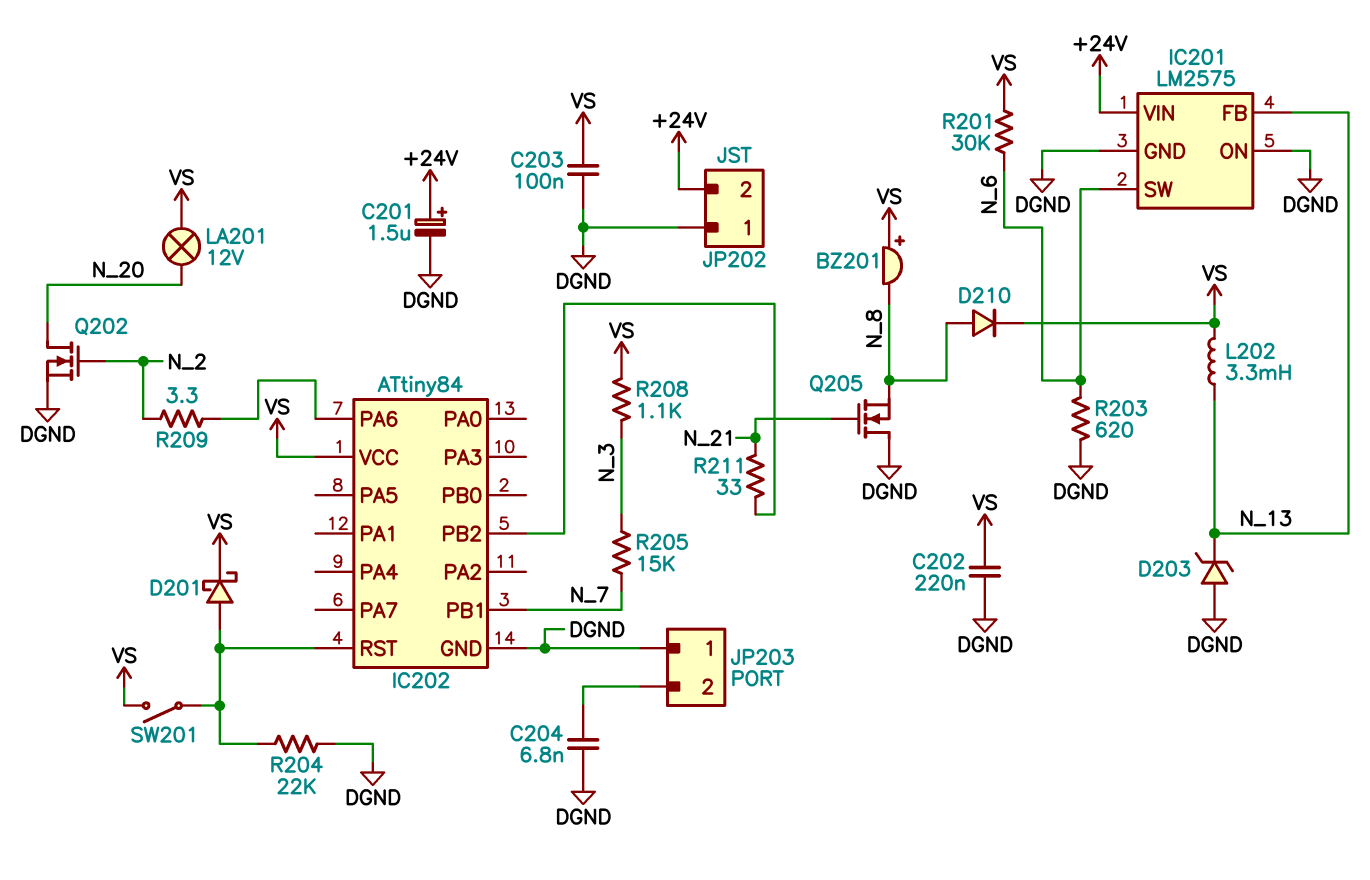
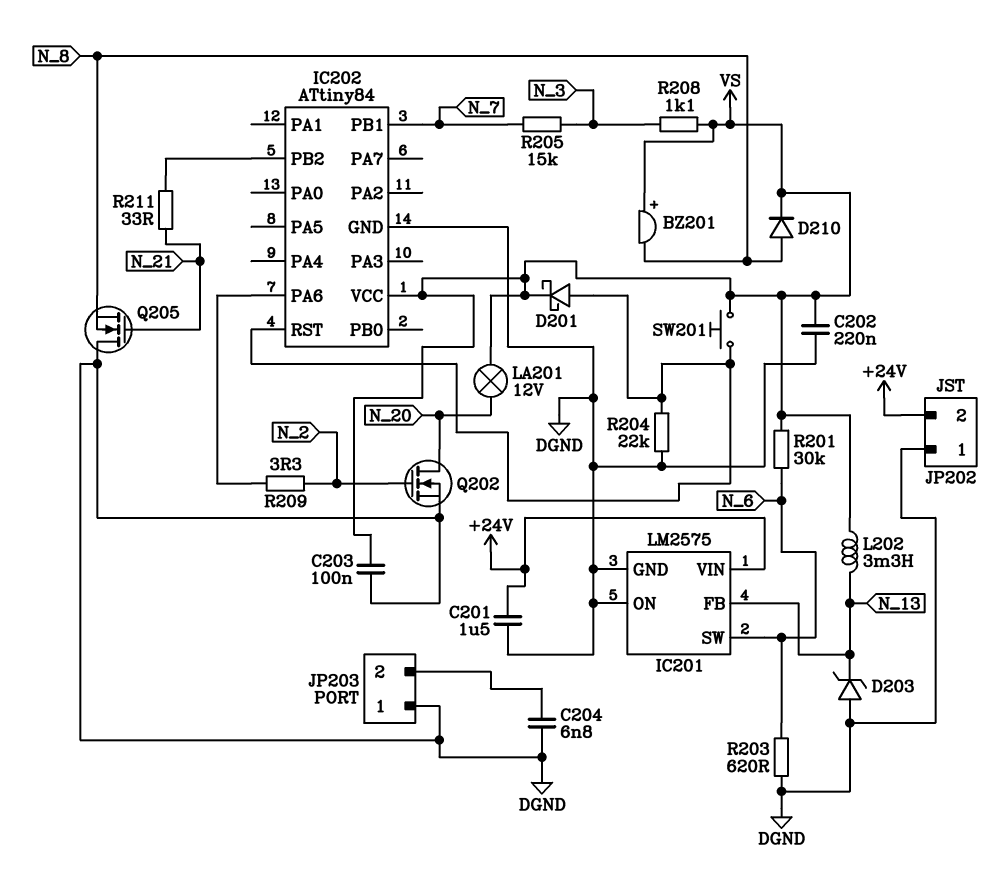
C201: 1.5uF (plus +24V, minus DGND) -> 1.5uF (+24V, DGND)
SW201: switch (IC202/RST, VS) -> button (IC202/RST, VS)

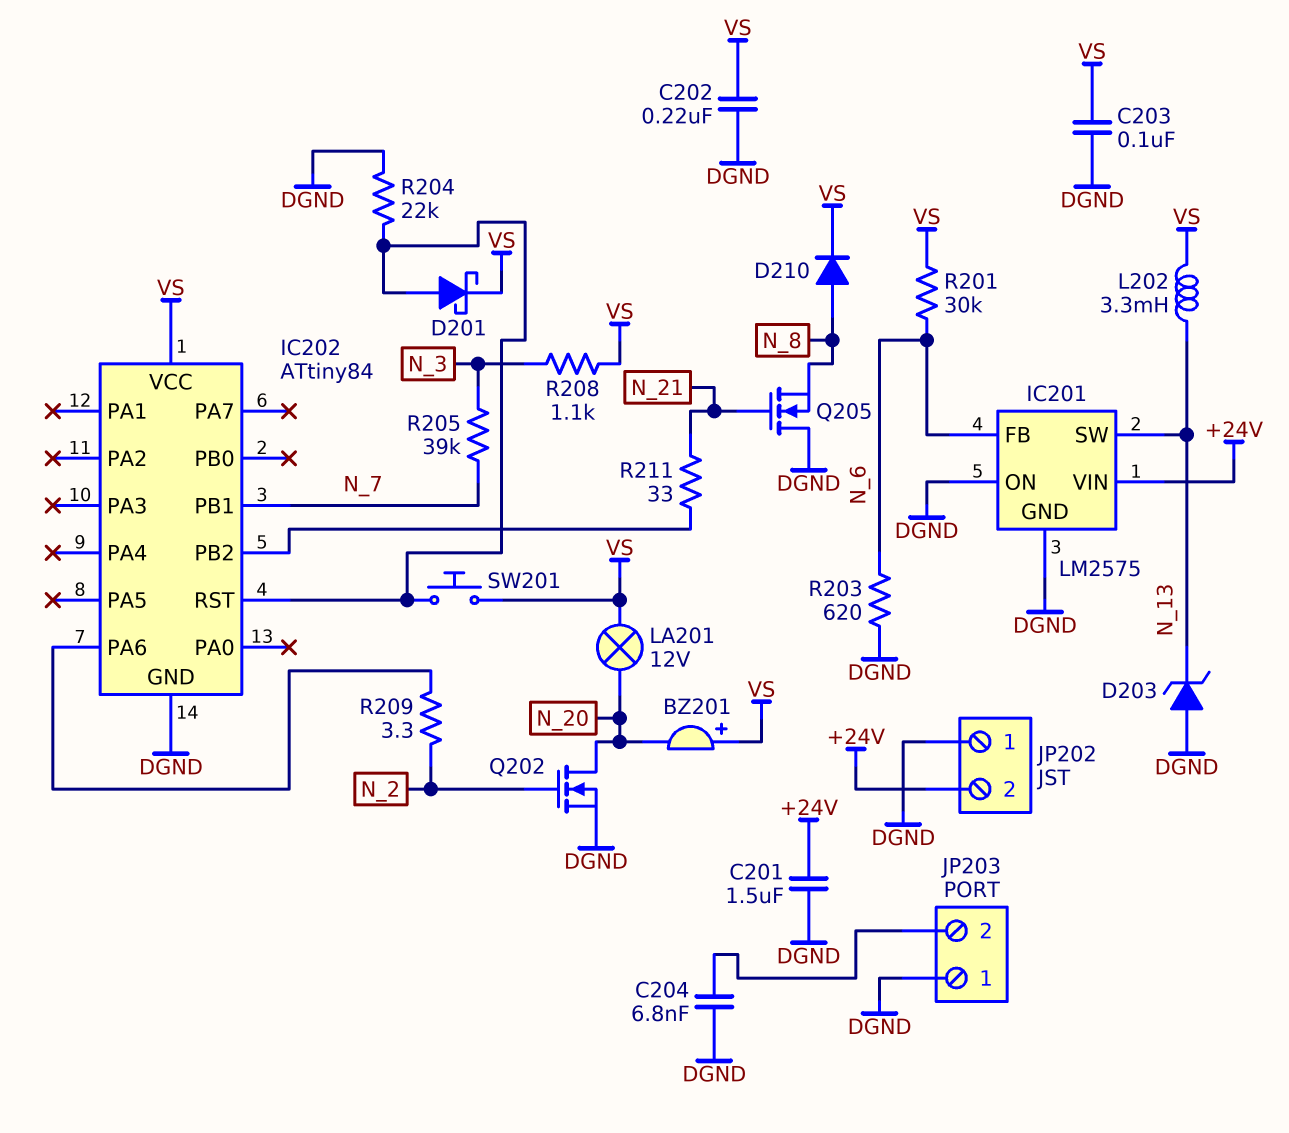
BZ201: buzzer (plus VS, minus N_8) -> buzzer (plus VS, minus N_20)
IC201 pin FB: N_13 -> N_6
IC201 pin SW: N_6 -> N_13
R205: 15k (N_3, N_7) -> 39k (N_3, N_7)

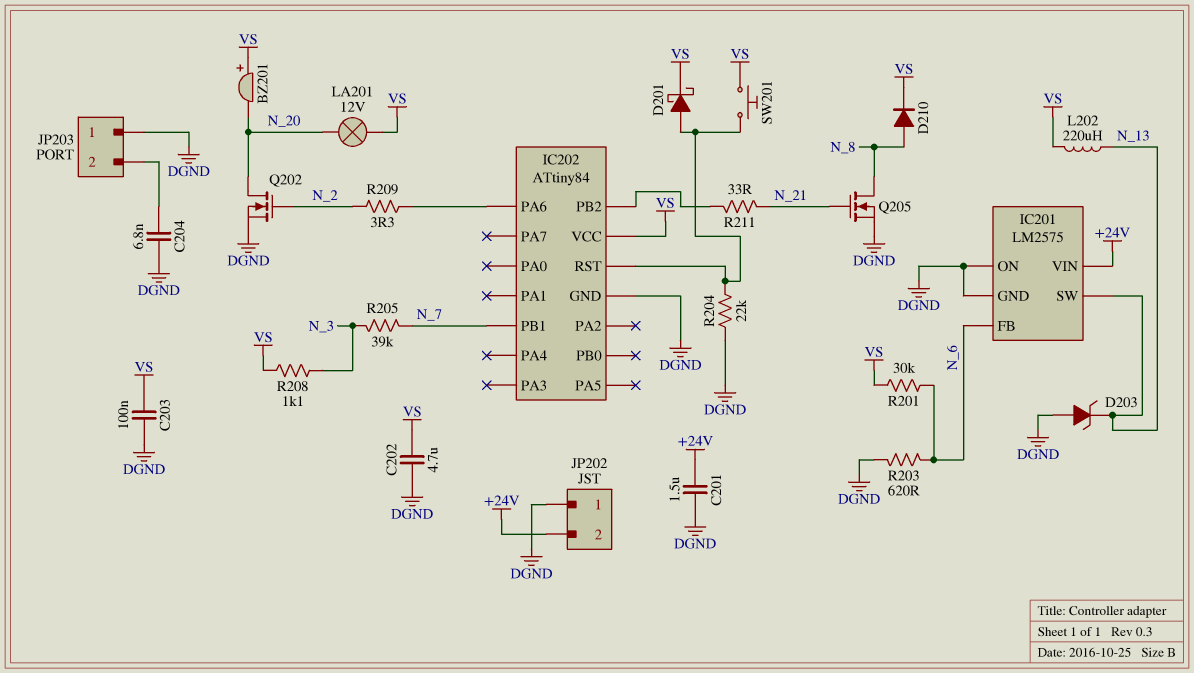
C202: 220nF (DGND, VS) -> 4.7uF (DGND, VS)
L202: 3.3mH (N_13, VS) -> 220uH (N_13, VS)
Q205: NMOS (G N_21, D DGND, S N_8) -> NMOS (G N_21, D N_8, S DGND)

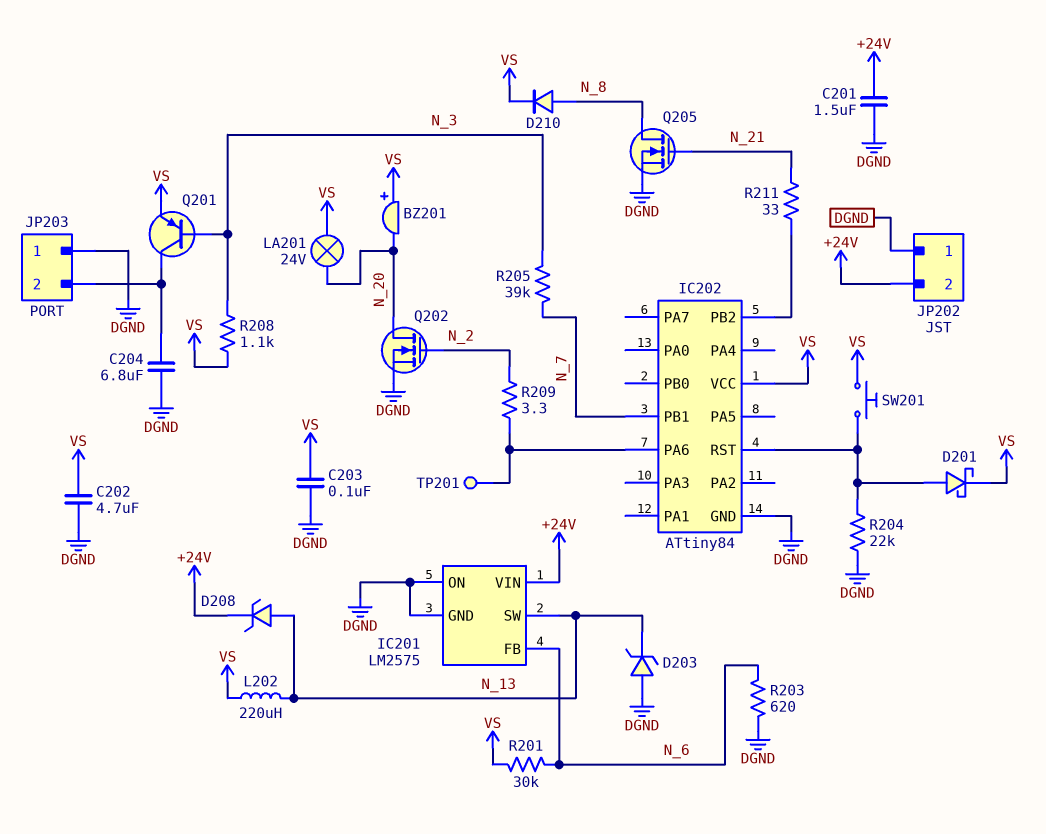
C204: 6.8nF (DGND, JP203/2) -> 6.8uF (DGND, JP203/2)
D208: none -> zener (A N_13, K +24V)
LA201: lamp 12V (N_20, VS) -> lamp 24V (N_20, VS)
Q201: none -> PNP (B N_3, C JP203/2, E VS)
TP201: none -> test point (IC202/PA6)

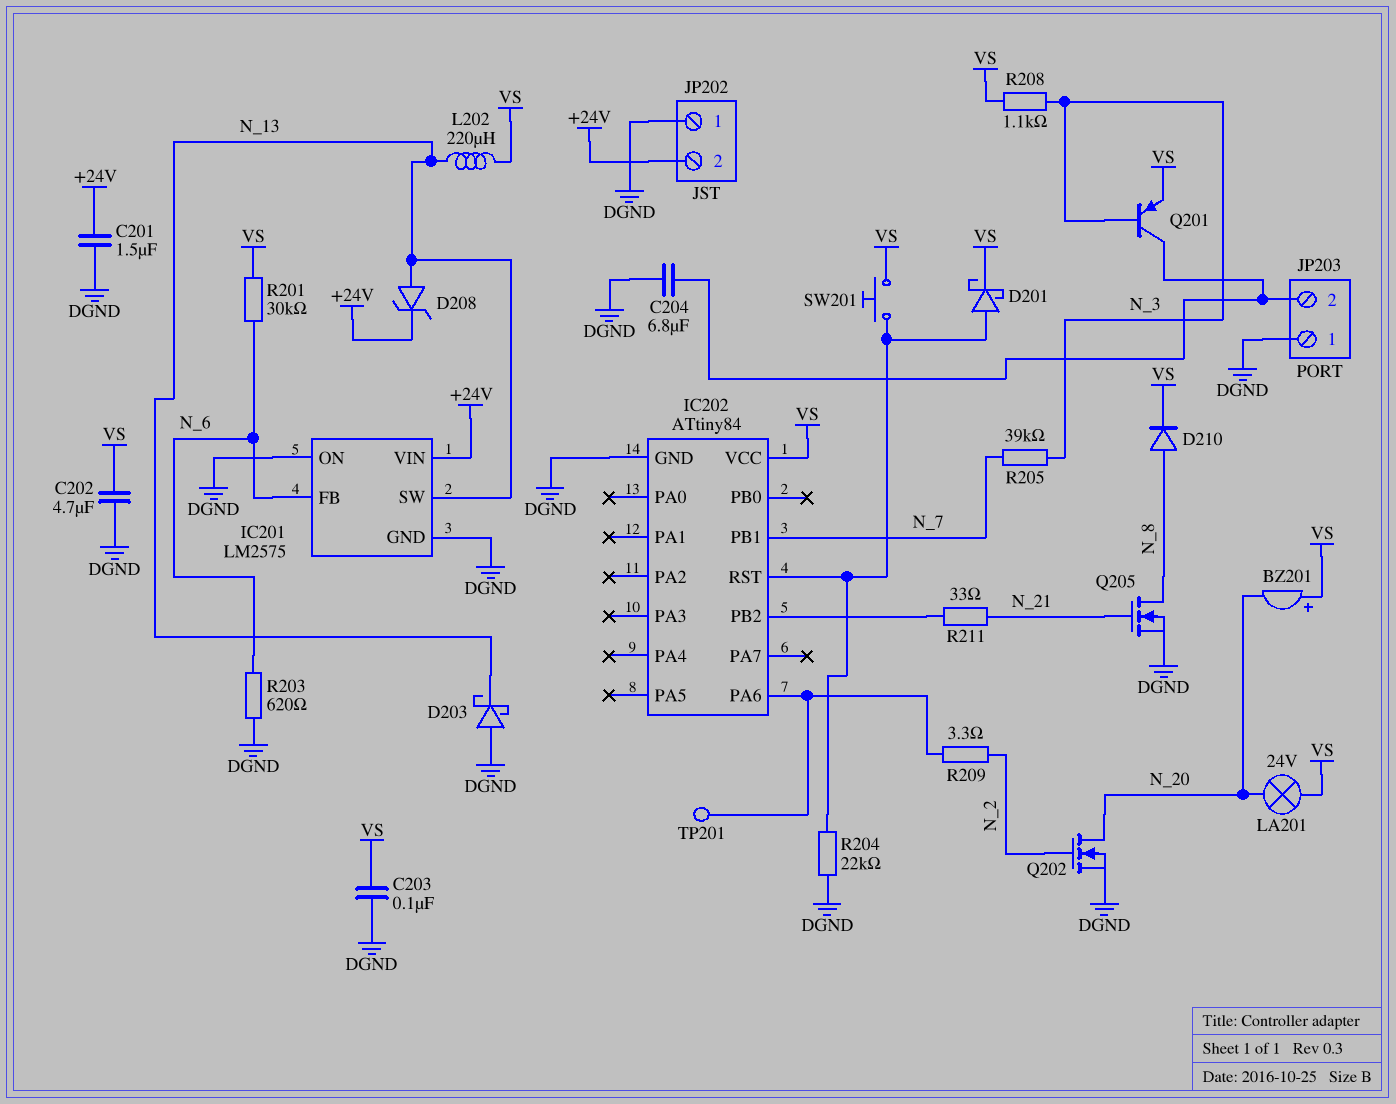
D203: zener (A DGND, K N_13) -> schottky (A DGND, K N_13)

